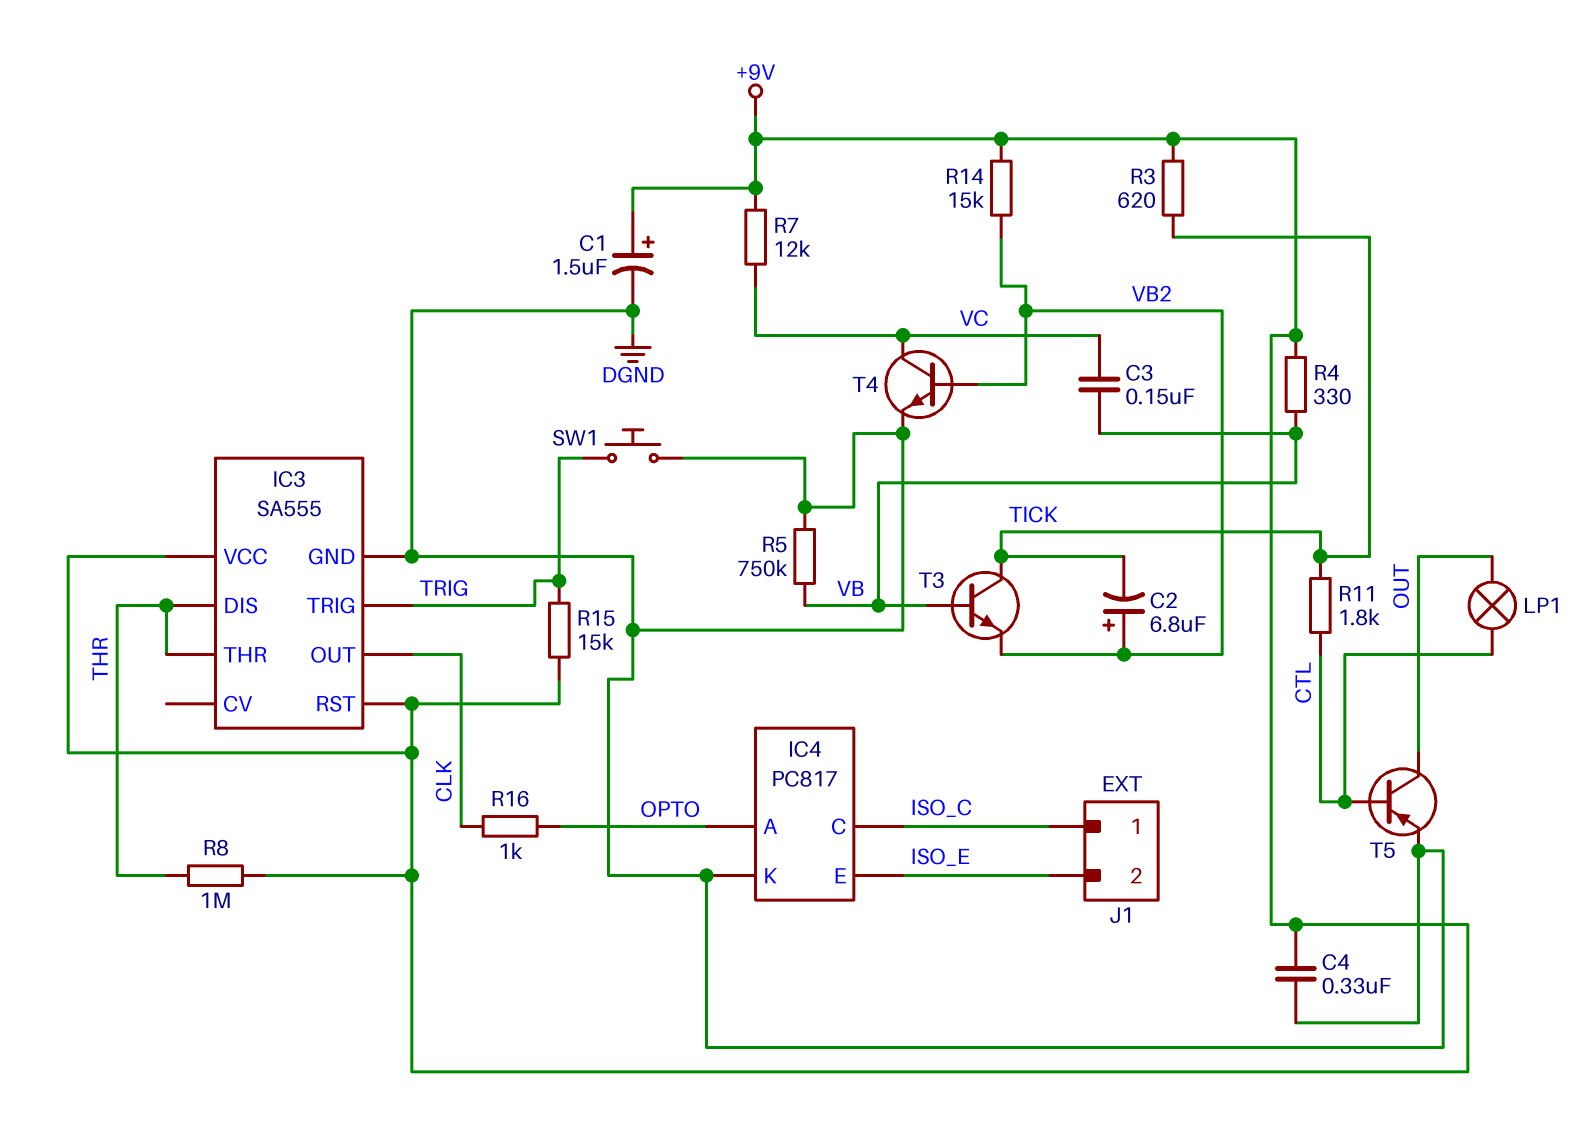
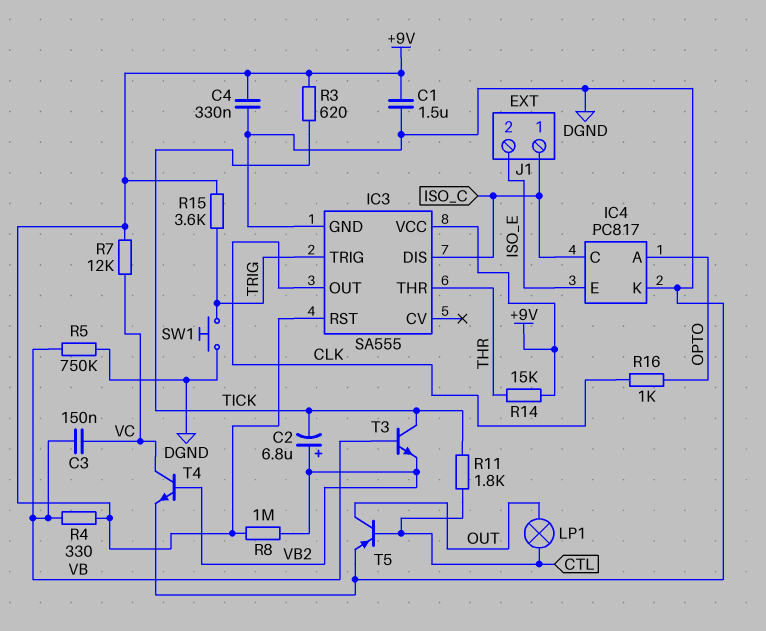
C1: 1.5uF (plus +9V, minus DGND) -> 1.5uF (+9V, DGND)
IC3 pin DIS: THR -> ISO_C
R8: 1M (+9V, THR) -> 1M (+9V, VB2)
R14: 15k (+9V, VB2) -> 15k (+9V, THR)
R15: 15k (+9V, TRIG) -> 3.6k (+9V, TRIG)

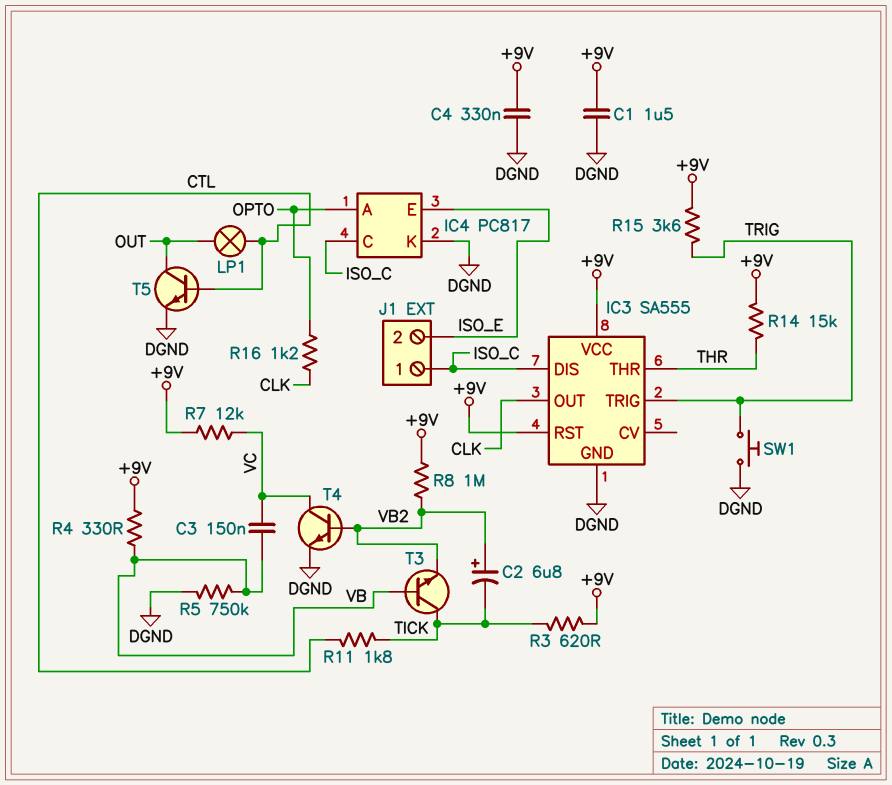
R16: 1k (CLK, OPTO) -> 1.2k (CLK, OPTO)
T5: PNP (B CTL, C OUT, E DGND) -> NPN (B CTL, C OUT, E DGND)

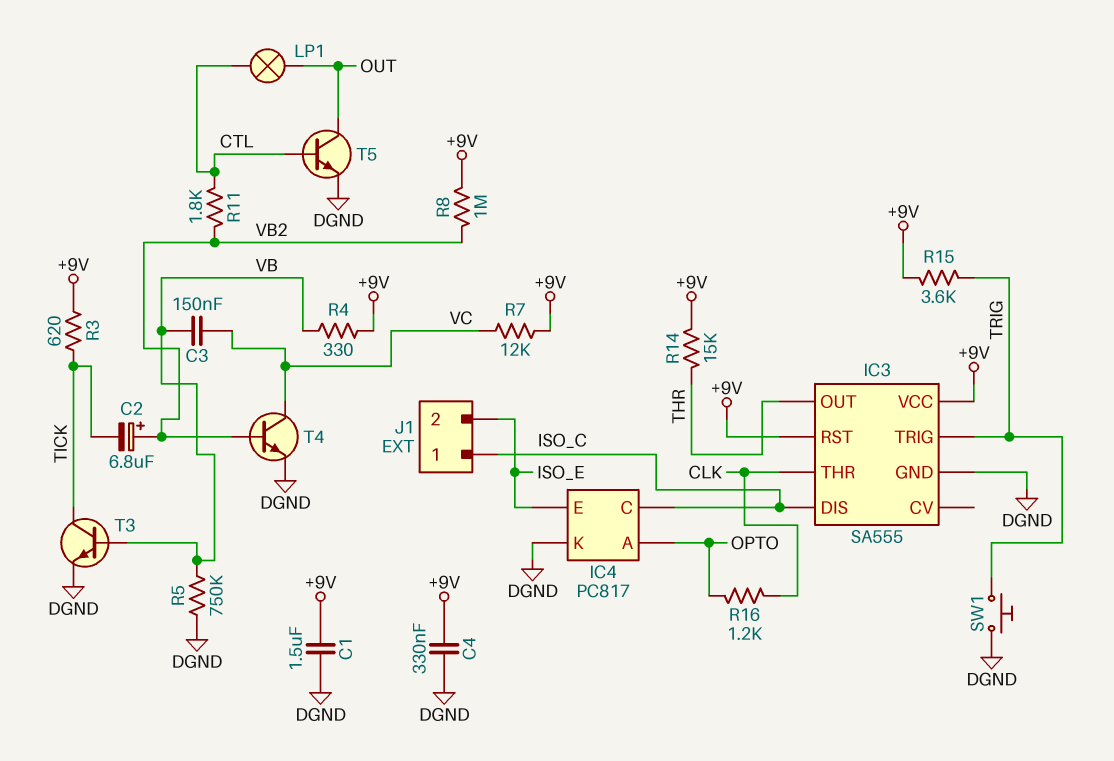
IC3 pin OUT: CLK -> THR
IC3 pin THR: THR -> CLK
R11: 1.8k (CTL, TICK) -> 1.8k (CTL, VB2)
T3: NPN (B VB, C TICK, E VB2) -> NPN (B VB, C TICK, E DGND)

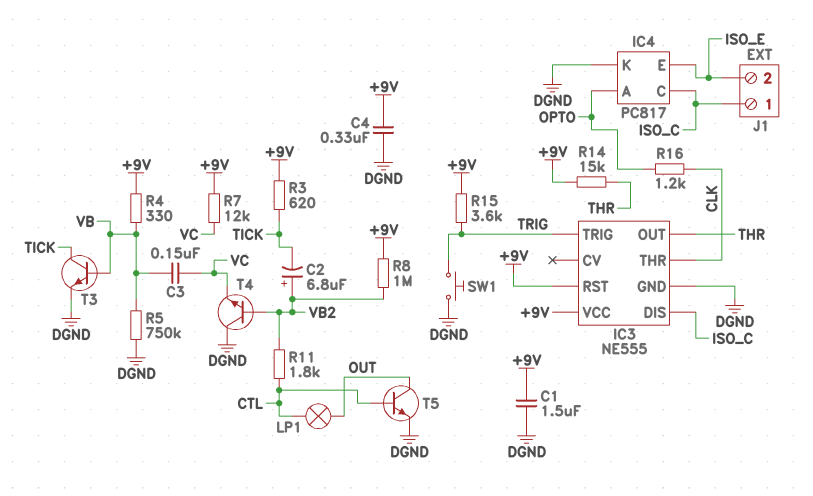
IC3: SA555 -> NE555
T4: NPN (B VB2, C VC, E DGND) -> NPN (B VB2, C DGND, E VC)

